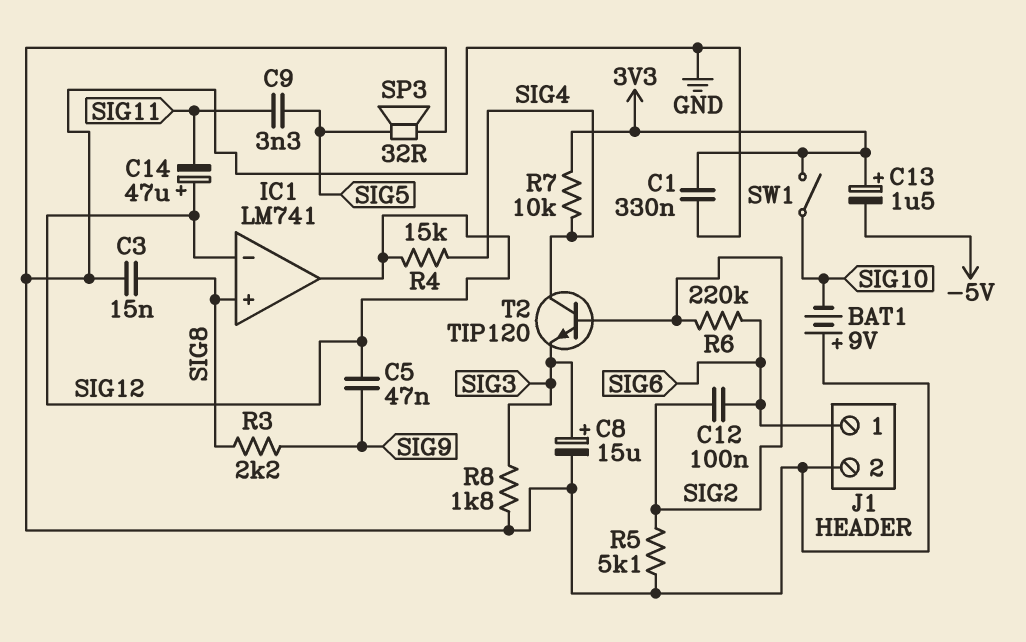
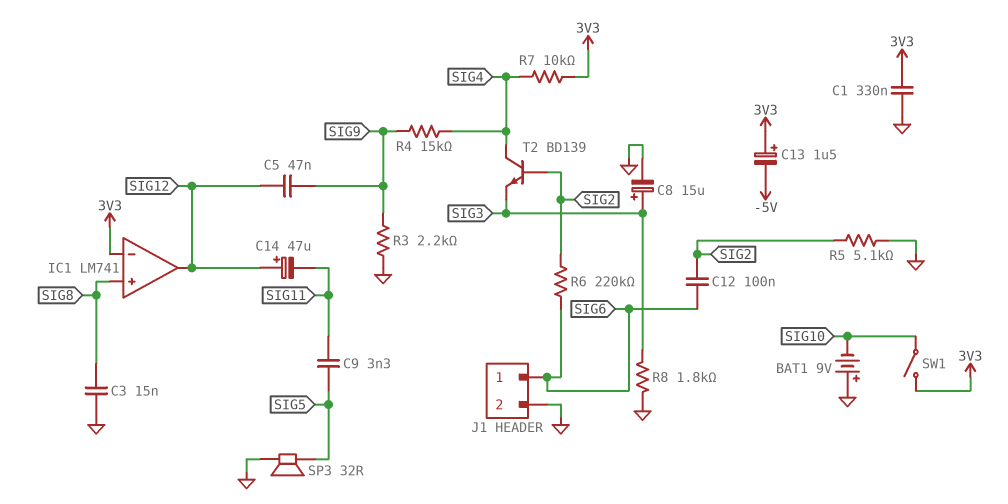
IC1 pin in-: SIG12 -> 3V3
R3: 2.2k (SIG8, SIG9) -> 2.2k (GND, SIG9)
R4: 15k (SIG4, SIG12) -> 15k (SIG4, SIG9)
T2: NPN TIP120 (B SIG2, C SIG4, E SIG3) -> NPN BD139 (B SIG2, C SIG4, E SIG3)

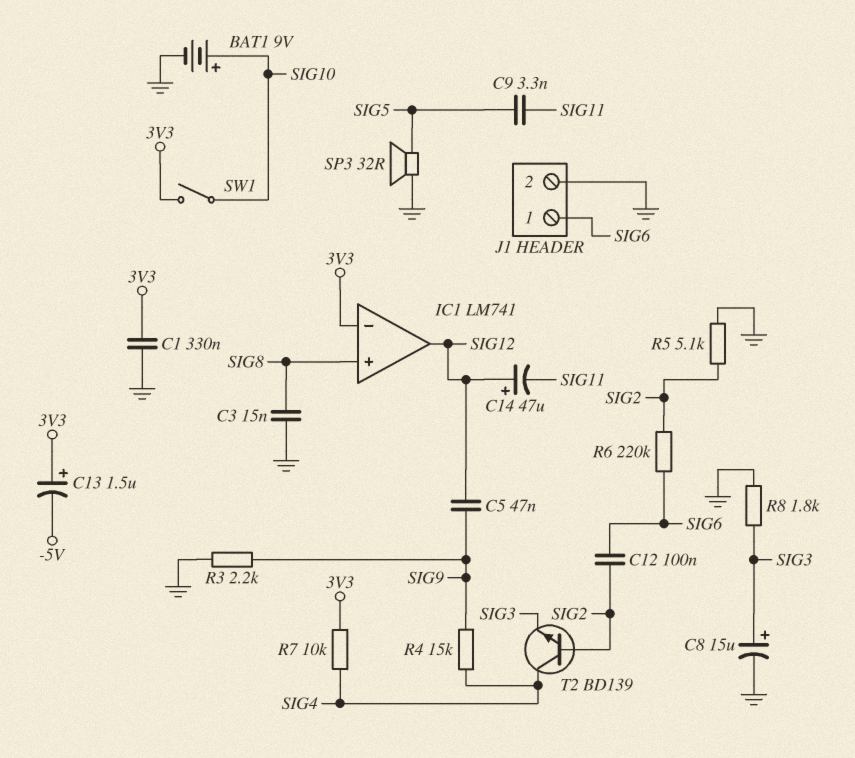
BAT1: 9V (plus GND, minus SIG10) -> 9V (plus SIG10, minus GND)

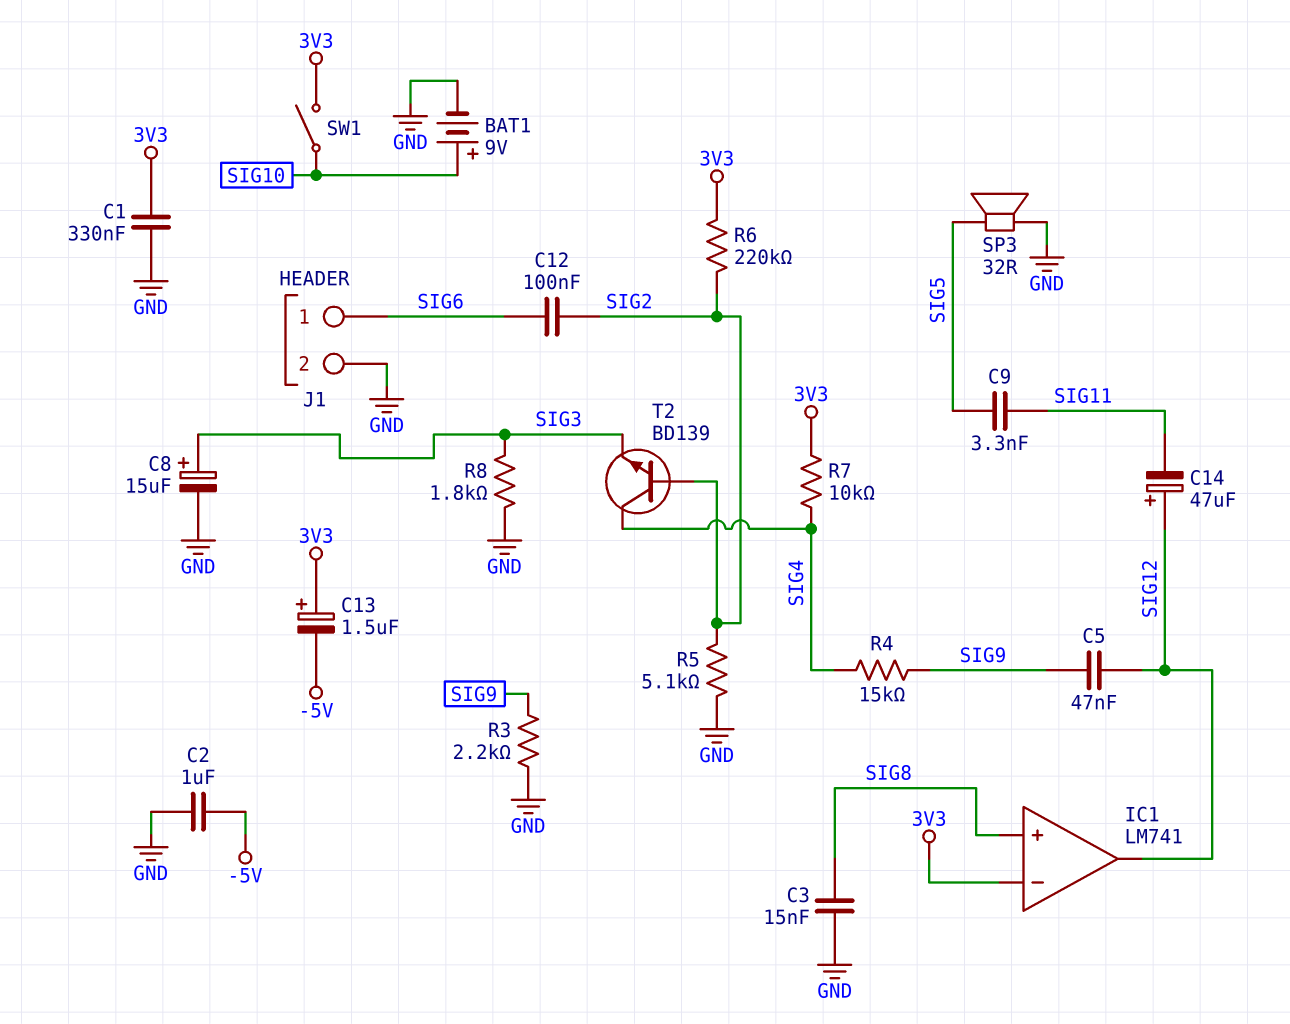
C2: none -> 1uF (-5V, GND)
R6: 220k (SIG2, SIG6) -> 220k (3V3, SIG2)

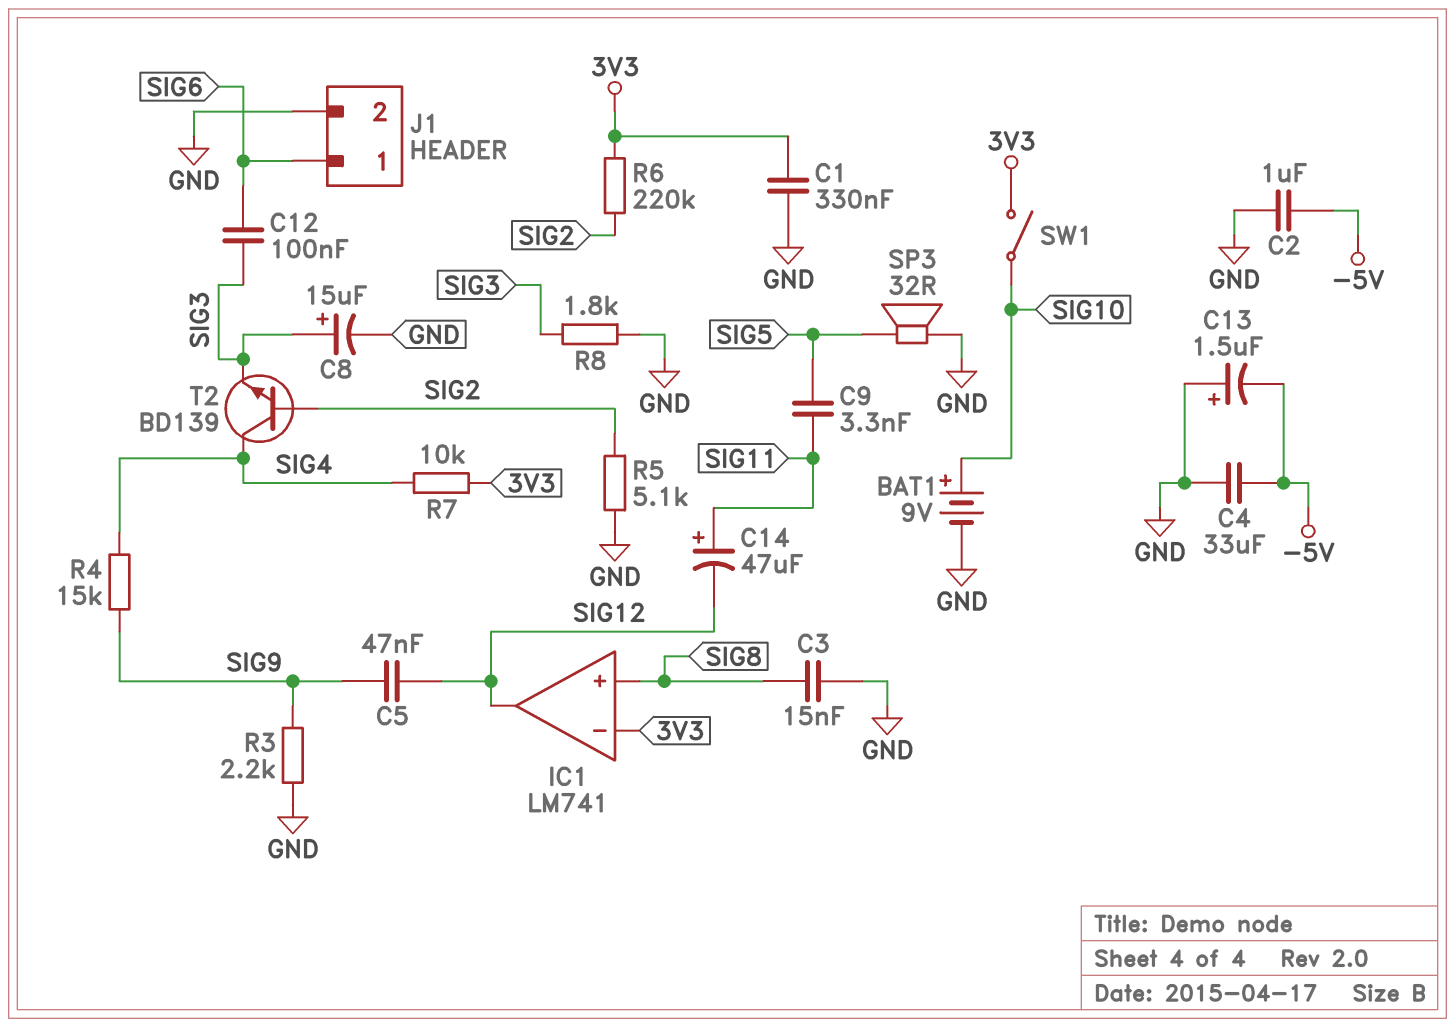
C4: none -> 33uF (-5V, GND)
C12: 100nF (SIG2, SIG6) -> 100nF (SIG3, SIG6)
C13: 1.5uF (plus 3V3, minus -5V) -> 1.5uF (plus GND, minus -5V)
C14: 47uF (plus SIG12, minus SIG11) -> 47uF (plus SIG11, minus SIG12)

